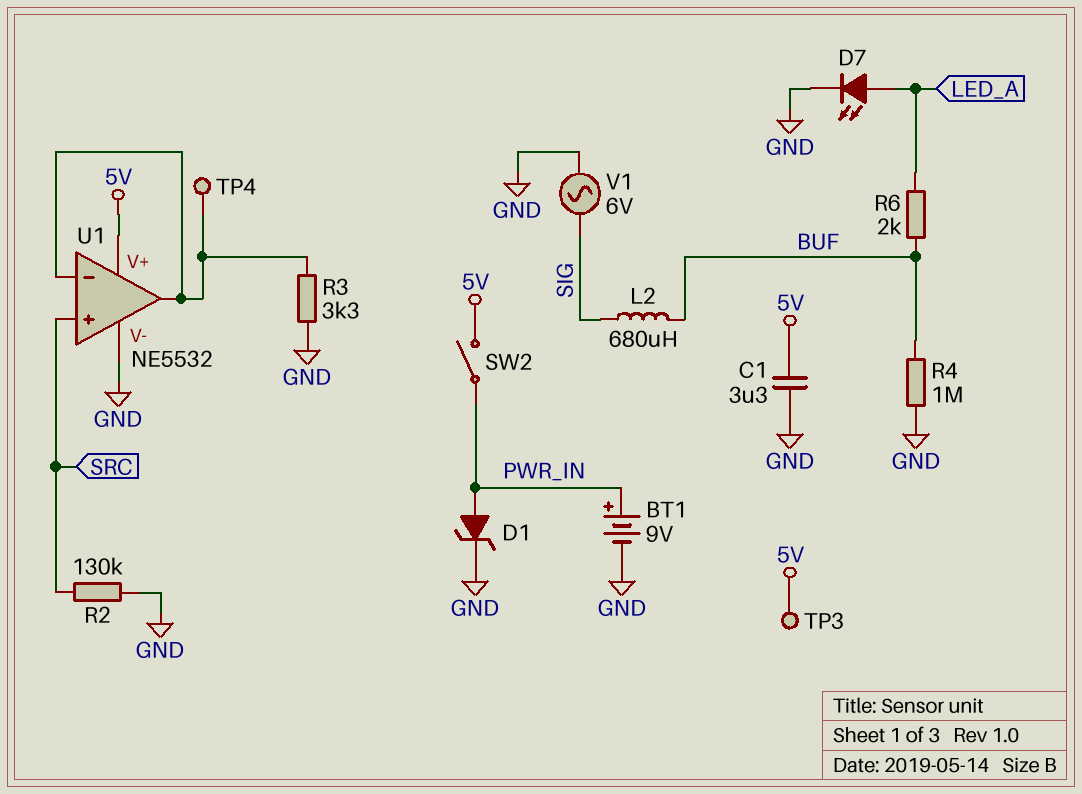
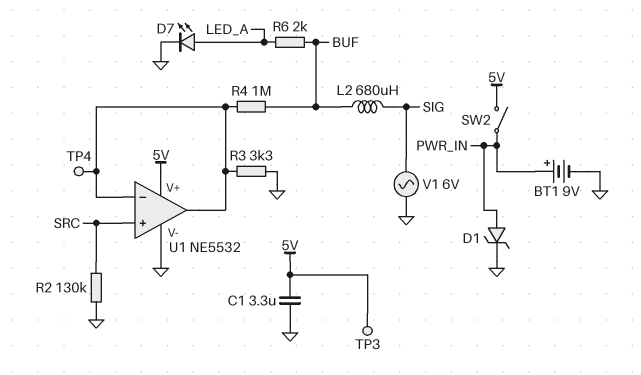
R4: 1M (BUF, GND) -> 1M (BUF, U1/in-)

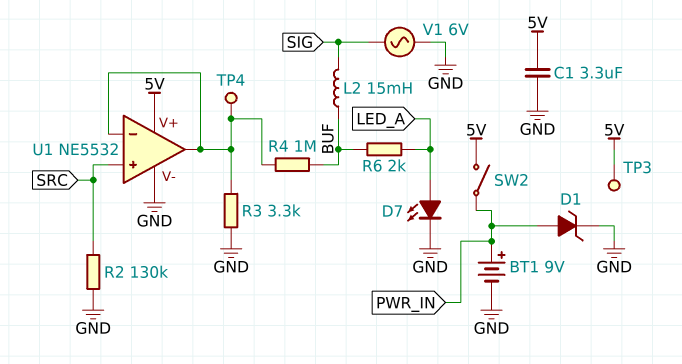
L2: 680uH (BUF, SIG) -> 15mH (BUF, SIG)

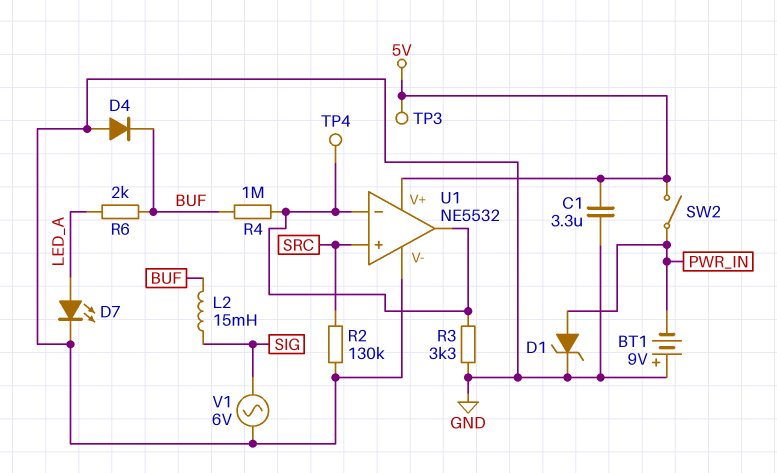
BT1: 9V (plus PWR_IN, minus GND) -> 9V (plus GND, minus PWR_IN)
D4: none -> diode (A GND, K BUF)

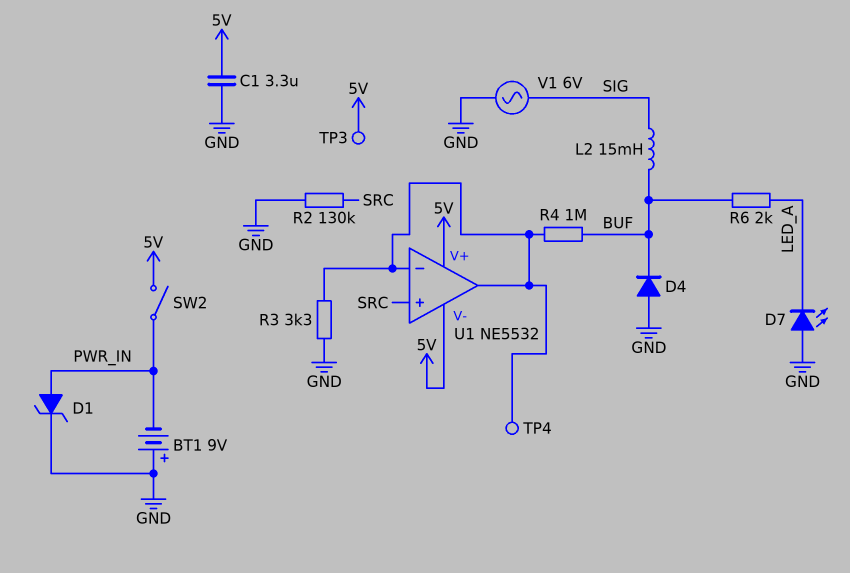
D7: LED (A LED_A, K GND) -> LED (A GND, K LED_A)
U1 pin V-: GND -> 5V

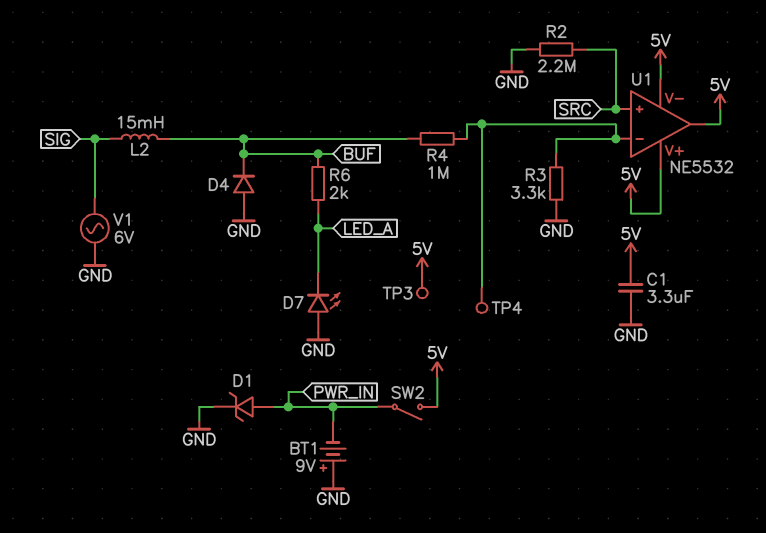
R2: 130k (GND, SRC) -> 2.2M (GND, SRC)
U1 pin out: U1/in- -> 5V

